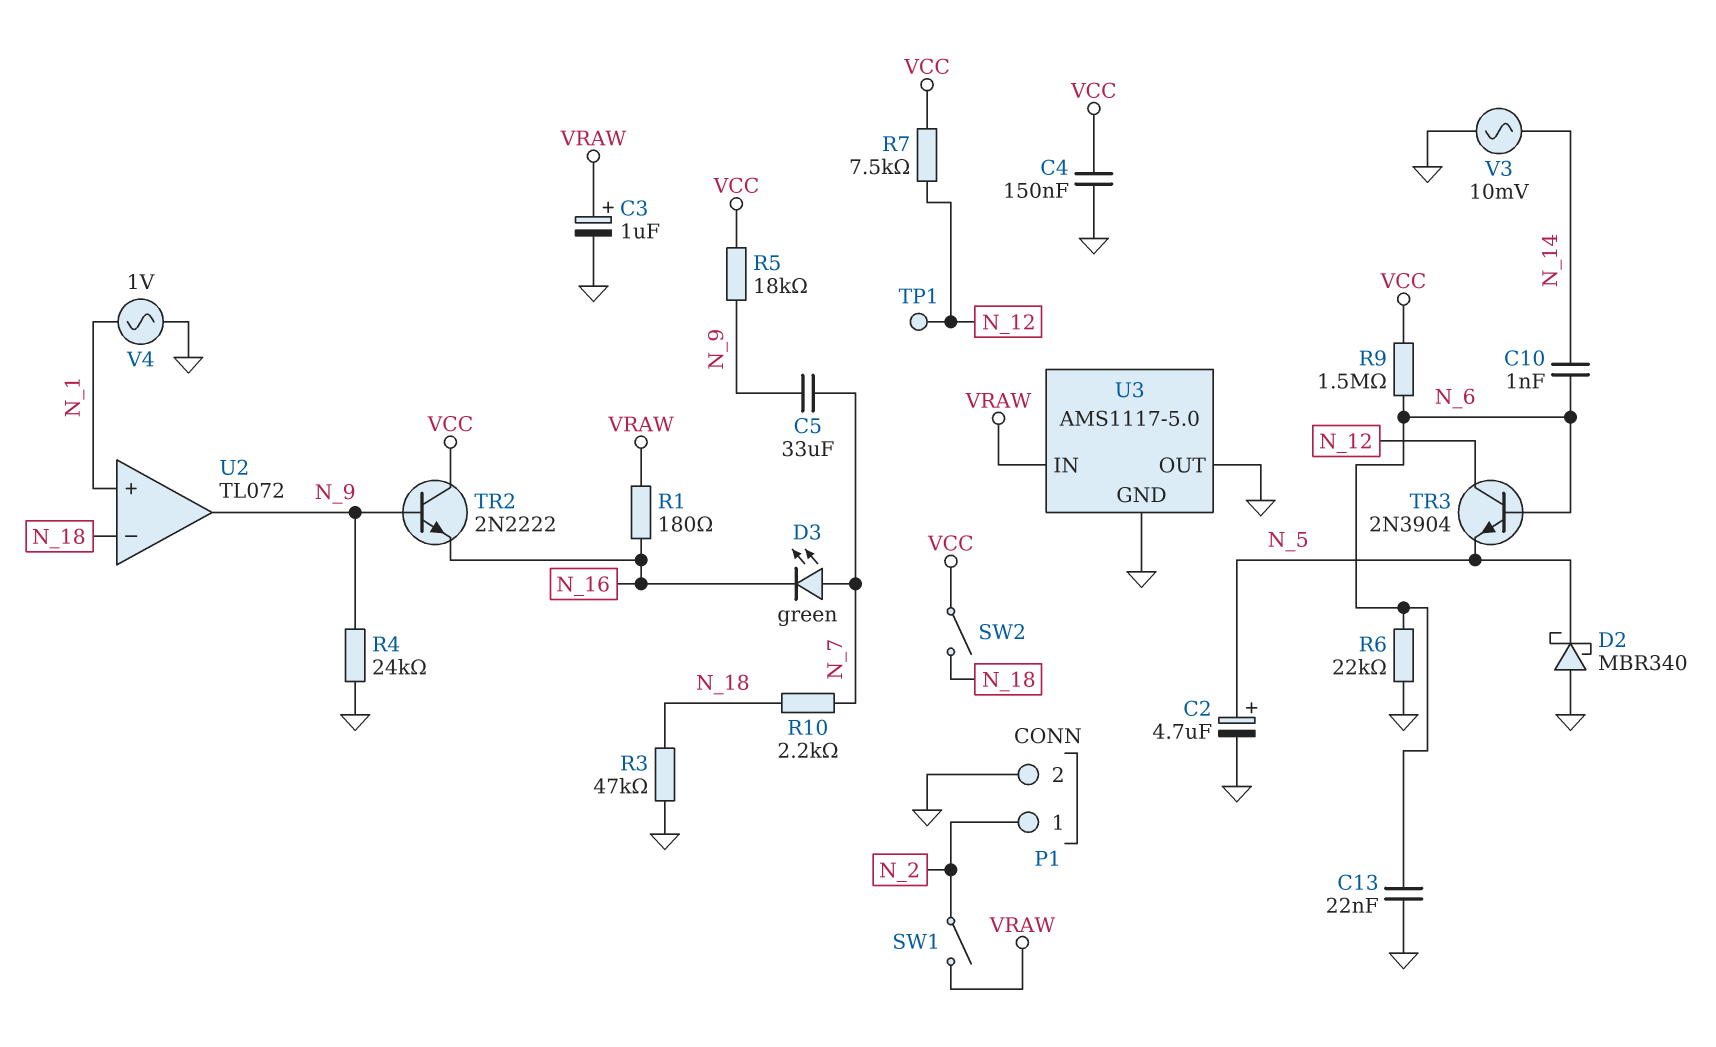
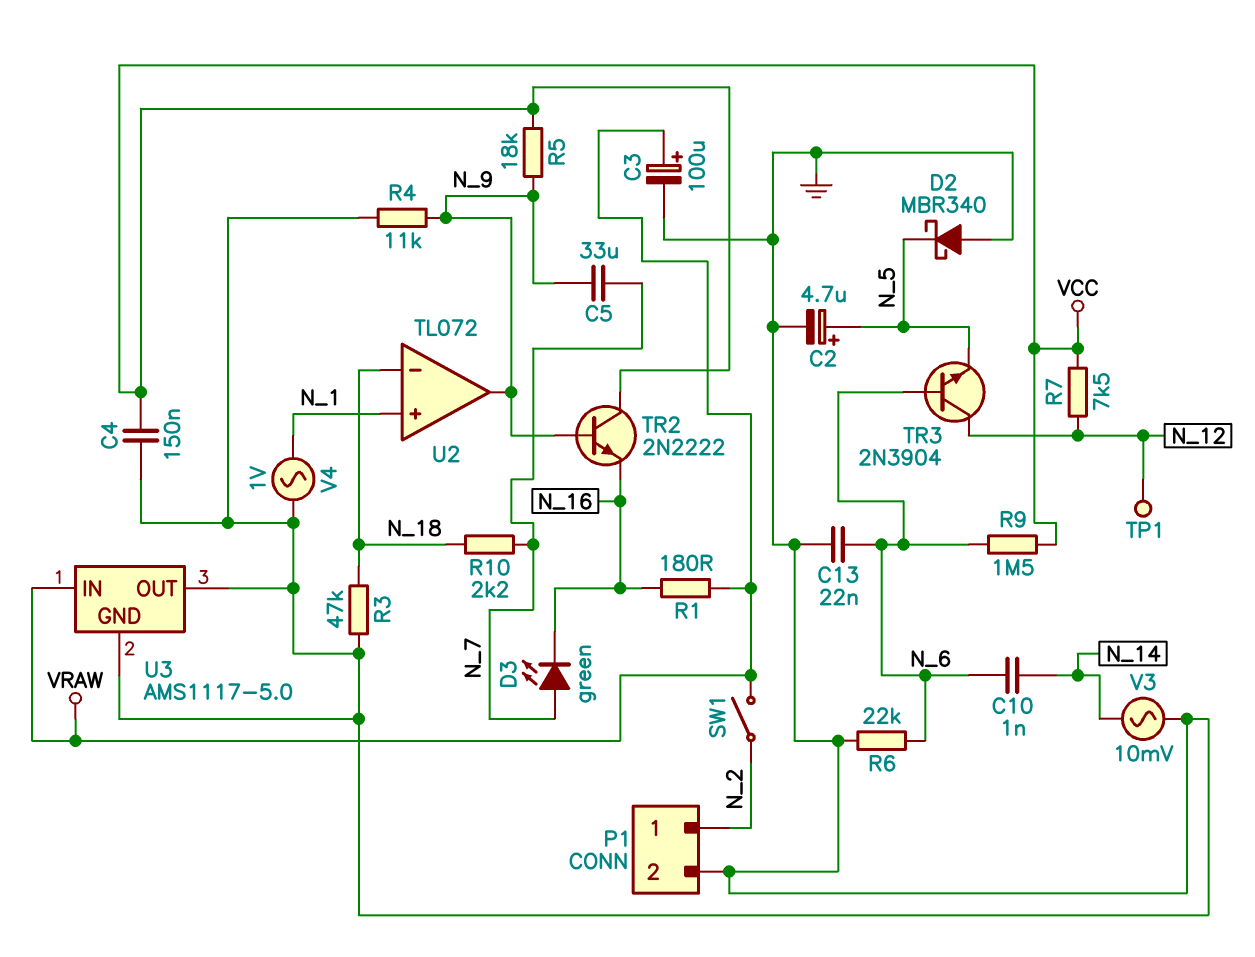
C3: 1uF (plus VRAW, minus GND) -> 100uF (plus VRAW, minus GND)
R4: 24k (GND, N_9) -> 11k (GND, N_9)
SW2: switch (N_18, VCC) -> none

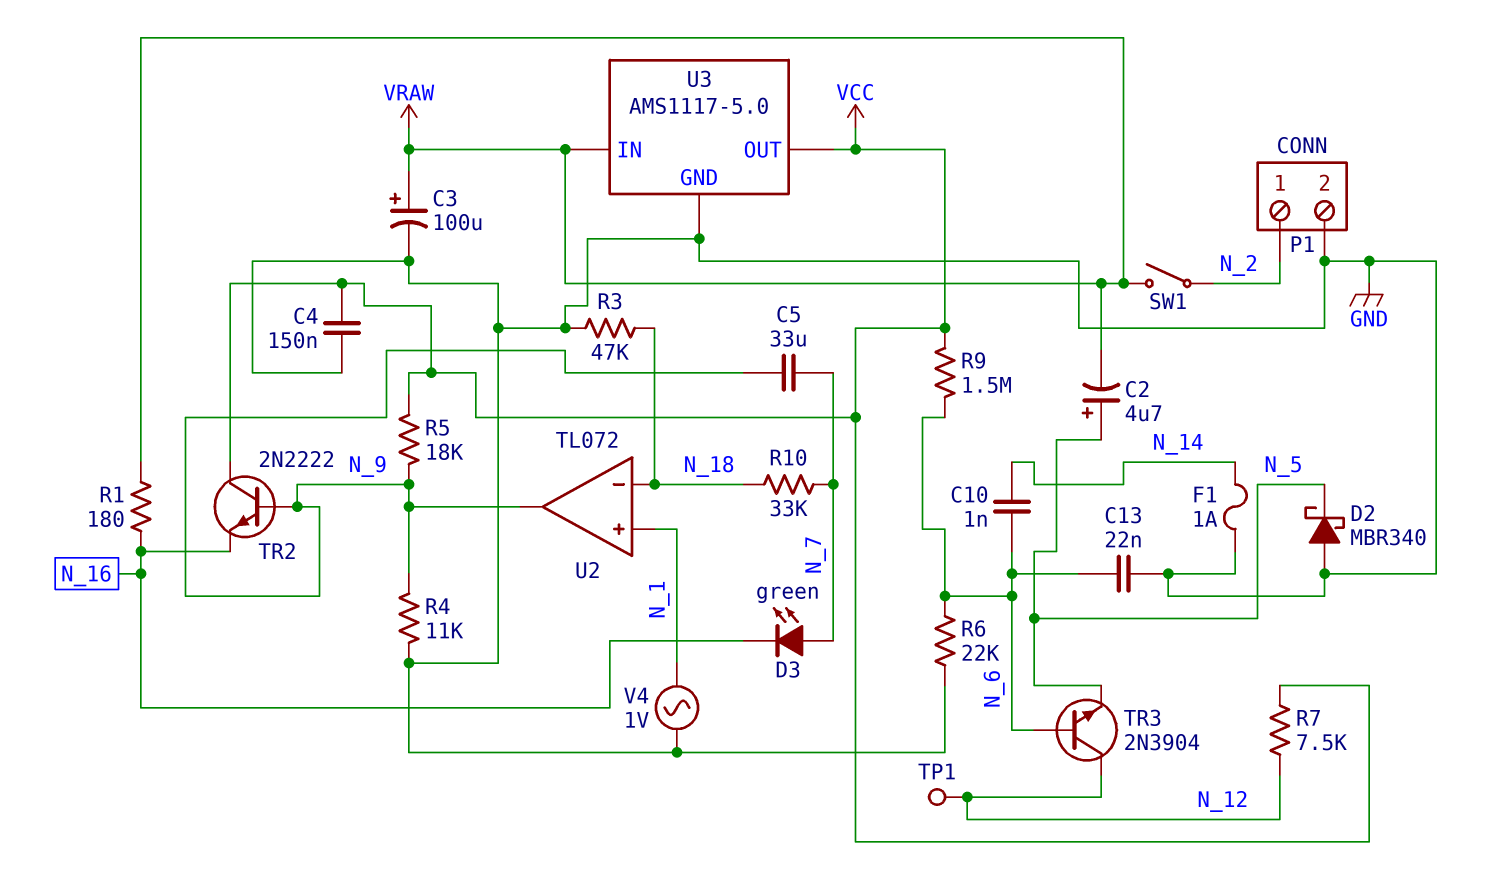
C2: 4.7uF (plus N_5, minus GND) -> 4.7uF (plus N_5, minus VRAW)
F1: none -> 1A (GND, N_14)
R10: 2.2k (N_7, N_18) -> 33k (N_7, N_18)
U3 pin OUT: GND -> VCC
V3: AC 10mV (GND, N_14) -> none

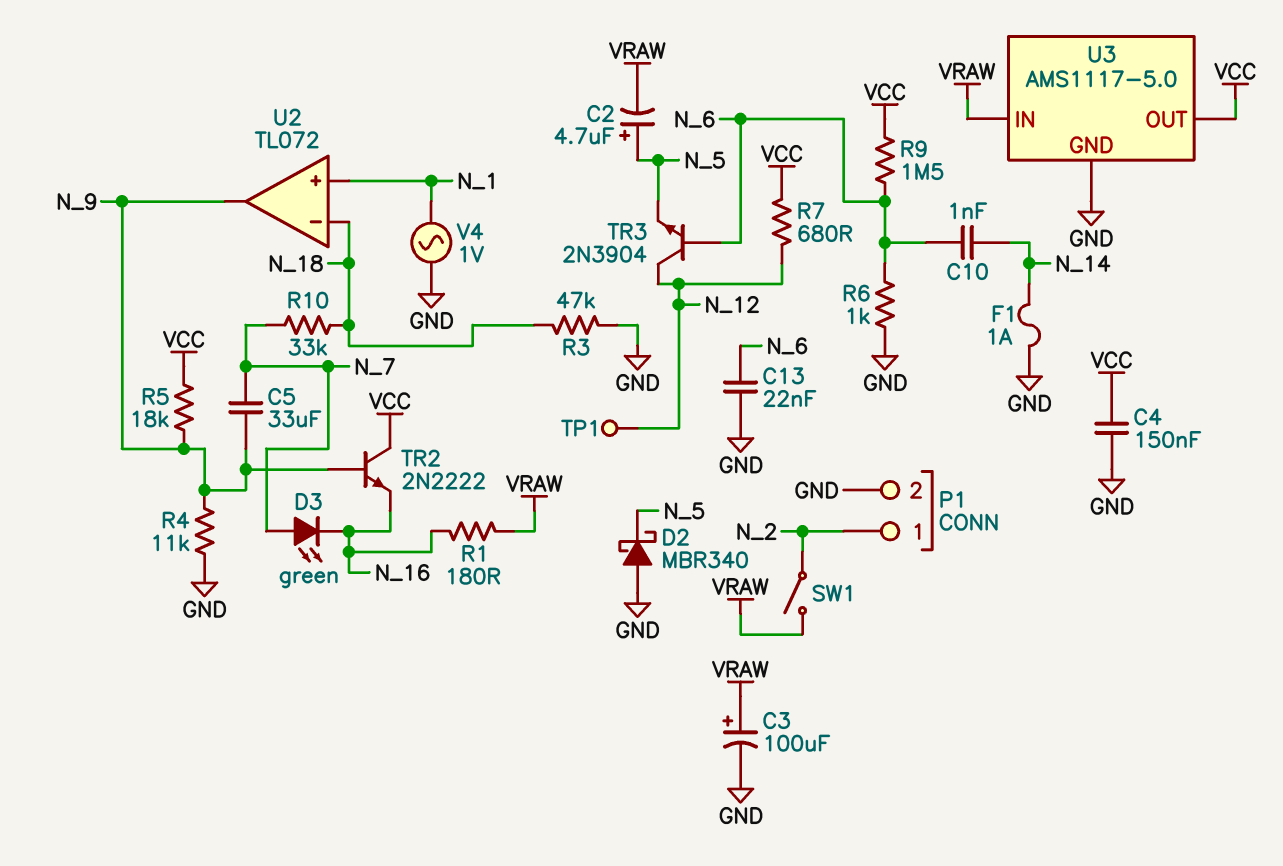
R6: 22k (GND, N_6) -> 1k (GND, N_6)
R7: 7.5k (N_12, VCC) -> 680 (N_12, VCC)

